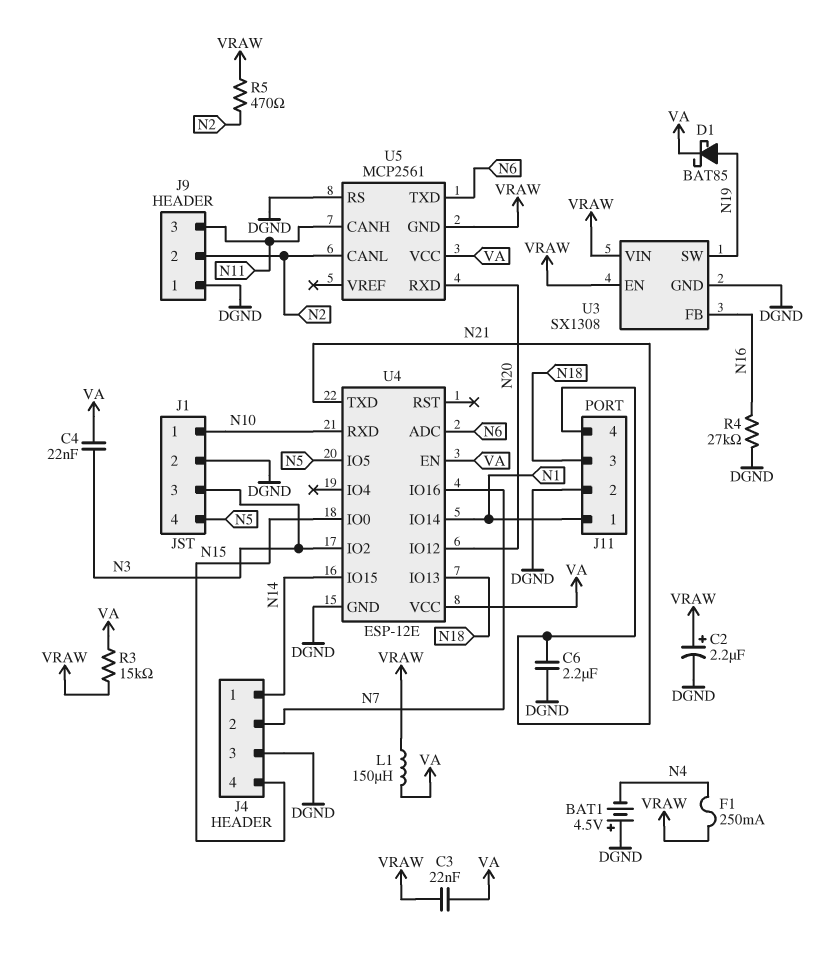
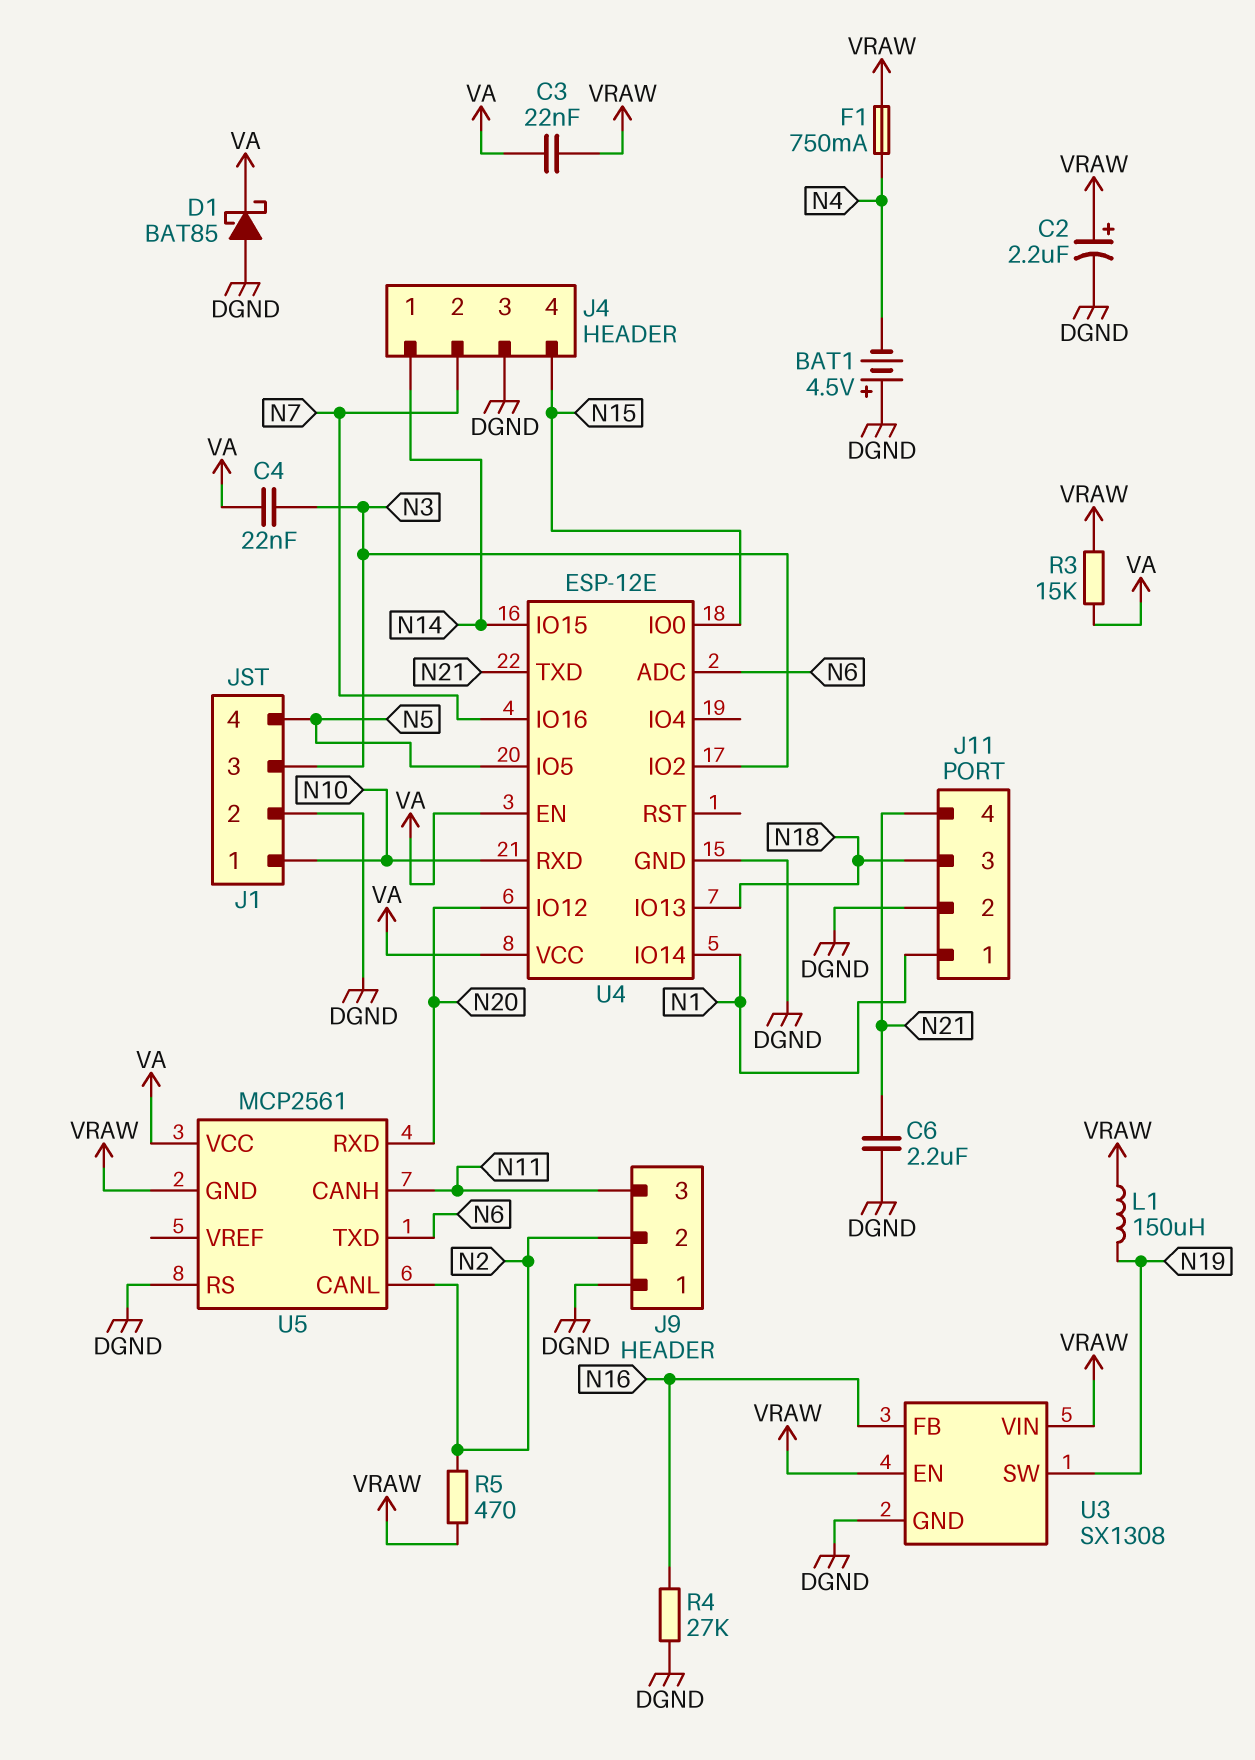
D1: schottky BAT85 (A N19, K VA) -> schottky BAT85 (A DGND, K VA)
F1: 250mA (N4, VRAW) -> 750mA (N4, VRAW)
L1: 150uH (VA, VRAW) -> 150uH (N19, VRAW)

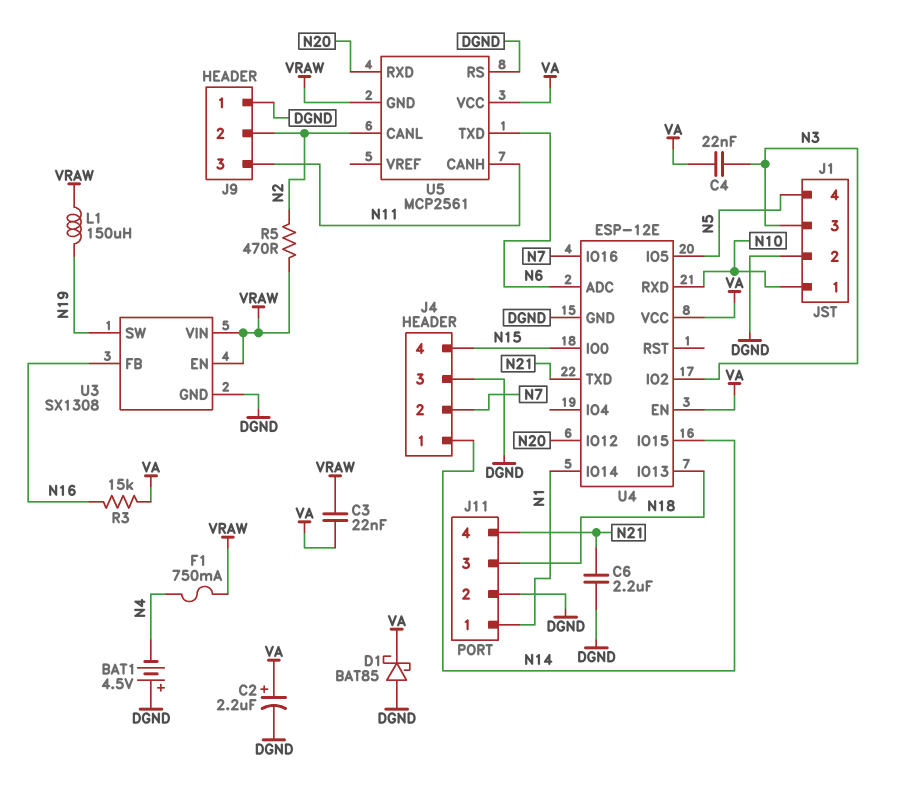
C2: 2.2uF (plus VRAW, minus DGND) -> 2.2uF (plus VA, minus DGND)
R3: 15k (VA, VRAW) -> 15k (N16, VA)
R4: 27k (DGND, N16) -> none

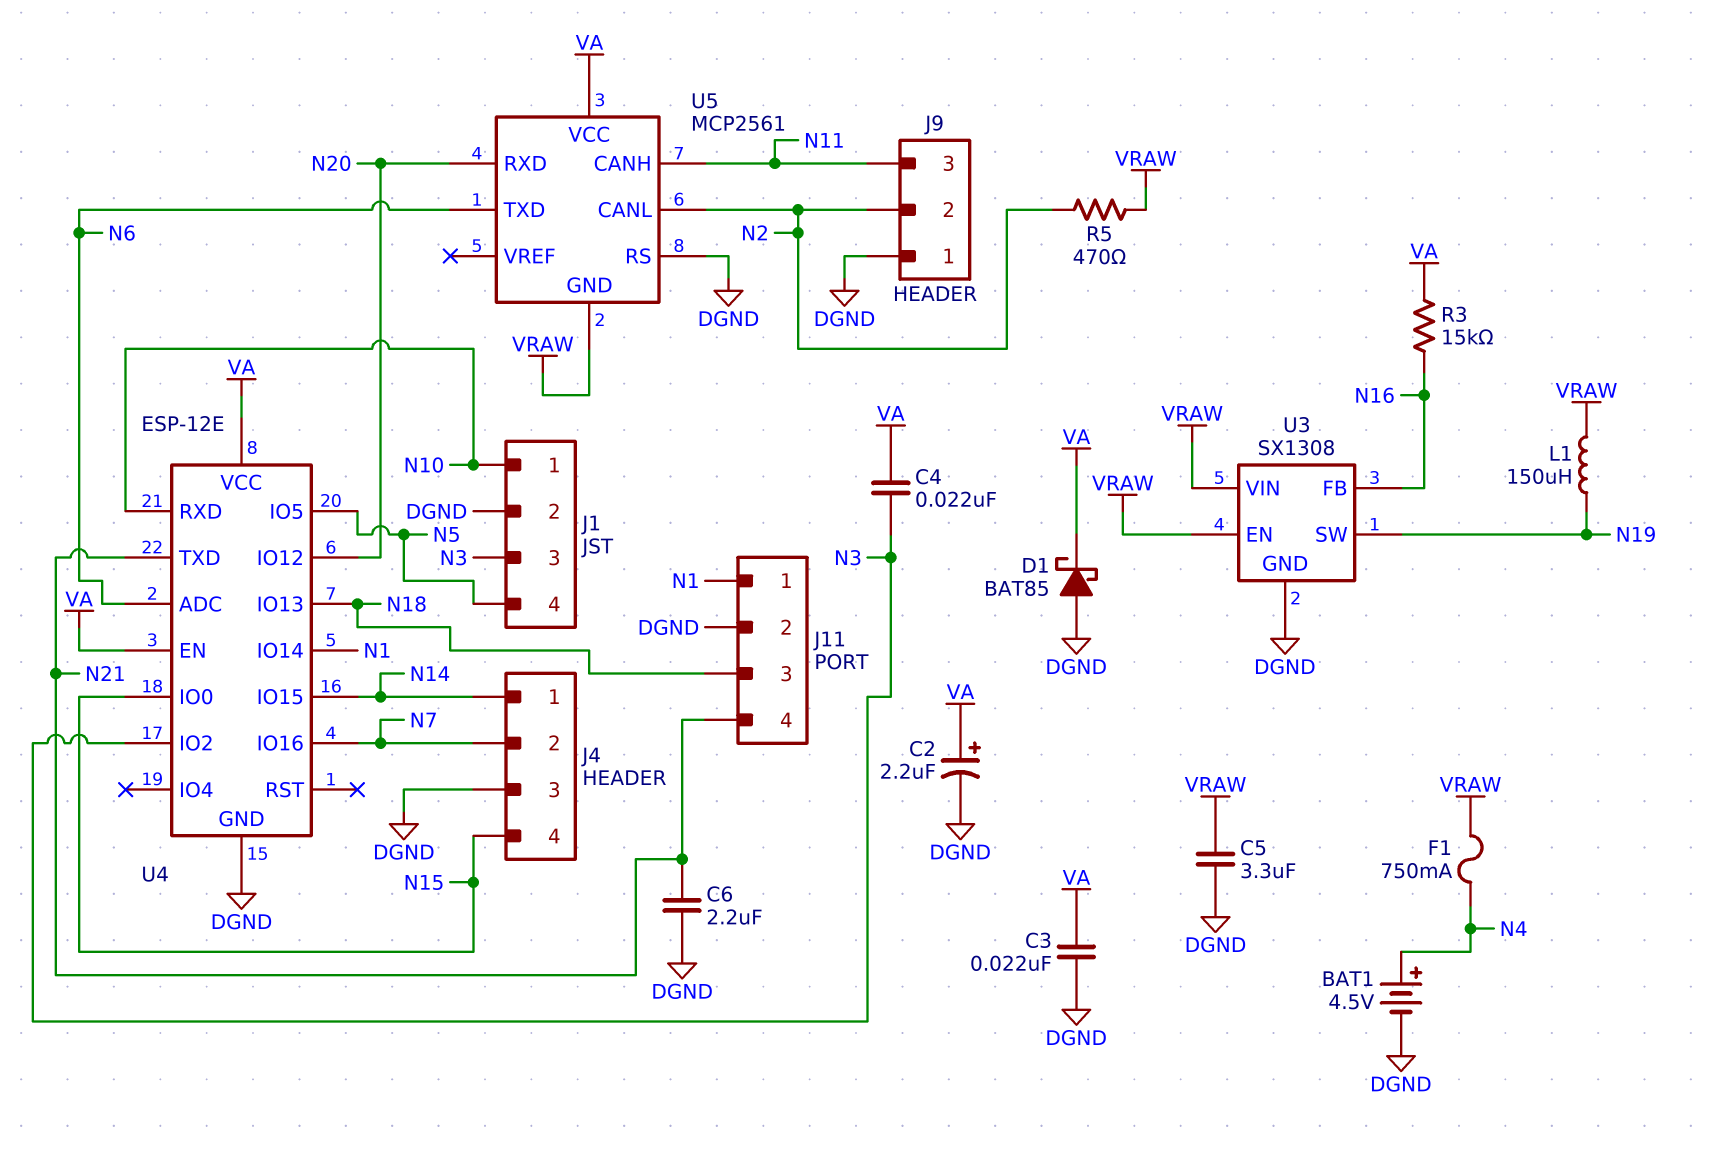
BAT1: 4.5V (plus DGND, minus N4) -> 4.5V (plus N4, minus DGND)
C3: 22nF (VA, VRAW) -> 22nF (DGND, VA)
C5: none -> 3.3uF (DGND, VRAW)

